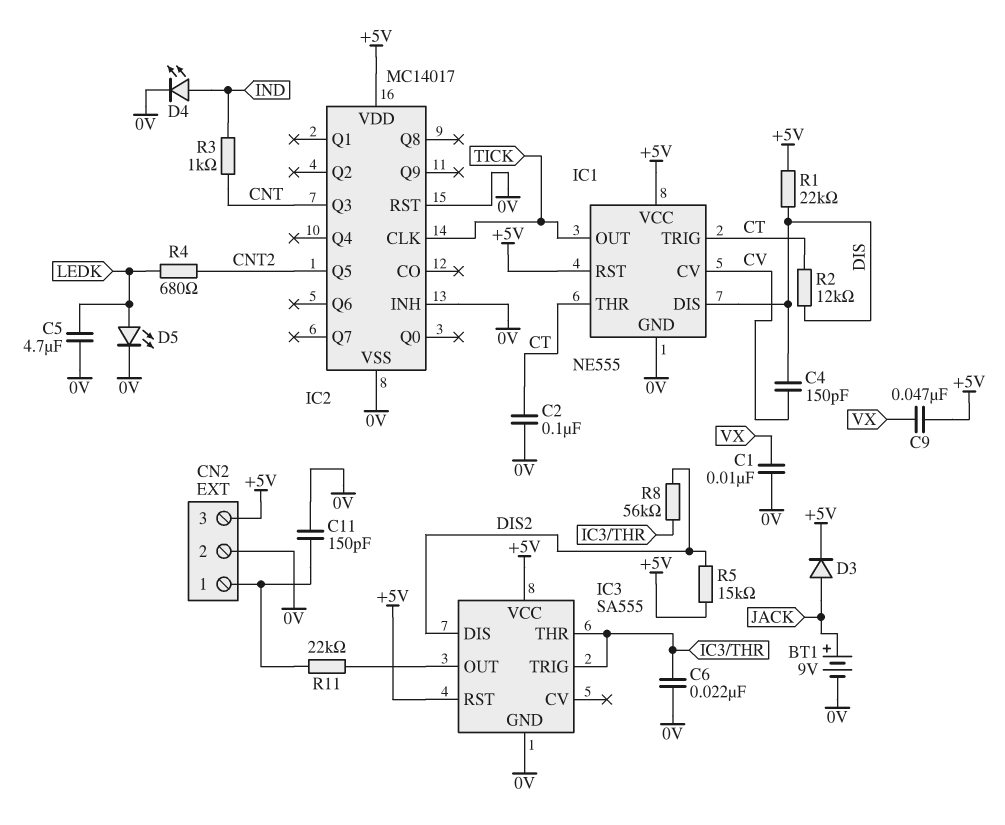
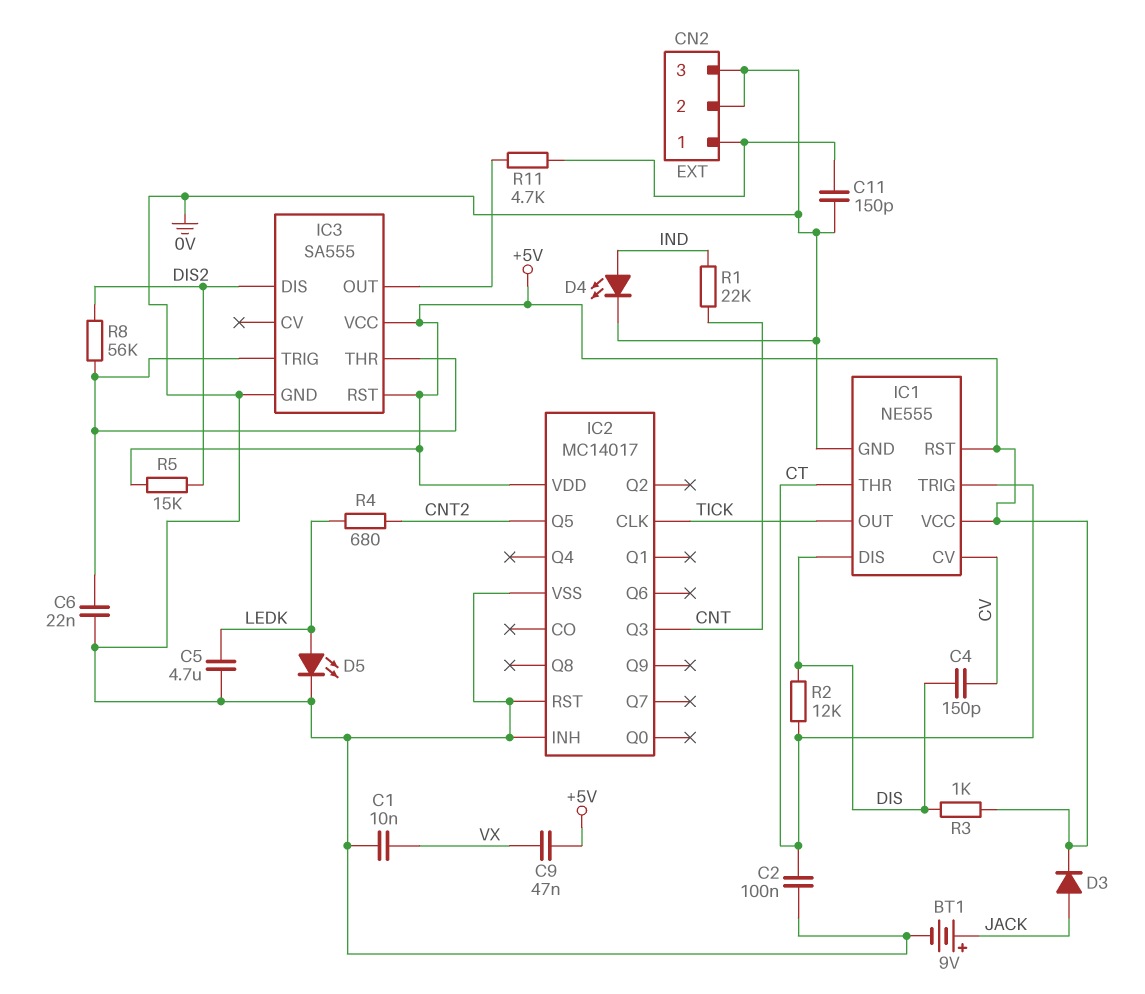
CN2 pin 3: +5V -> 0V
R1: 22k (+5V, DIS) -> 22k (CNT, IND)
R3: 1k (CNT, IND) -> 1k (+5V, DIS)
R11: 22k (CN2/1, IC3/OUT) -> 4.7k (CN2/1, IC3/OUT)

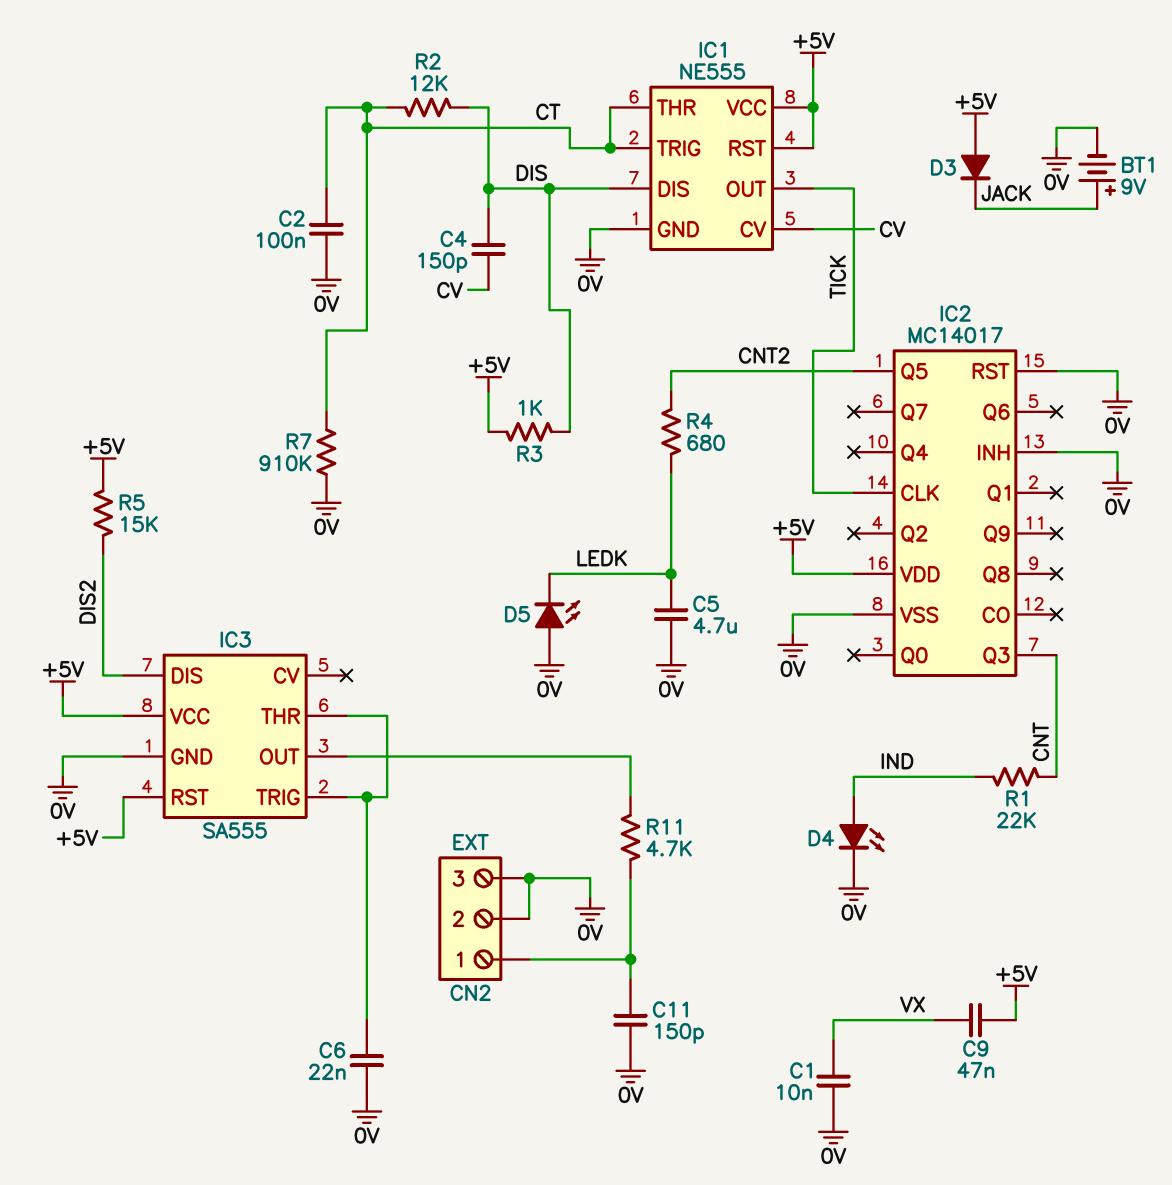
D3: diode (A JACK, K +5V) -> diode (A +5V, K JACK)
D5: LED (A LEDK, K 0V) -> LED (A 0V, K LEDK)
R7: none -> 910k (0V, CT)
R8: 56k (DIS2, IC3/THR) -> none

